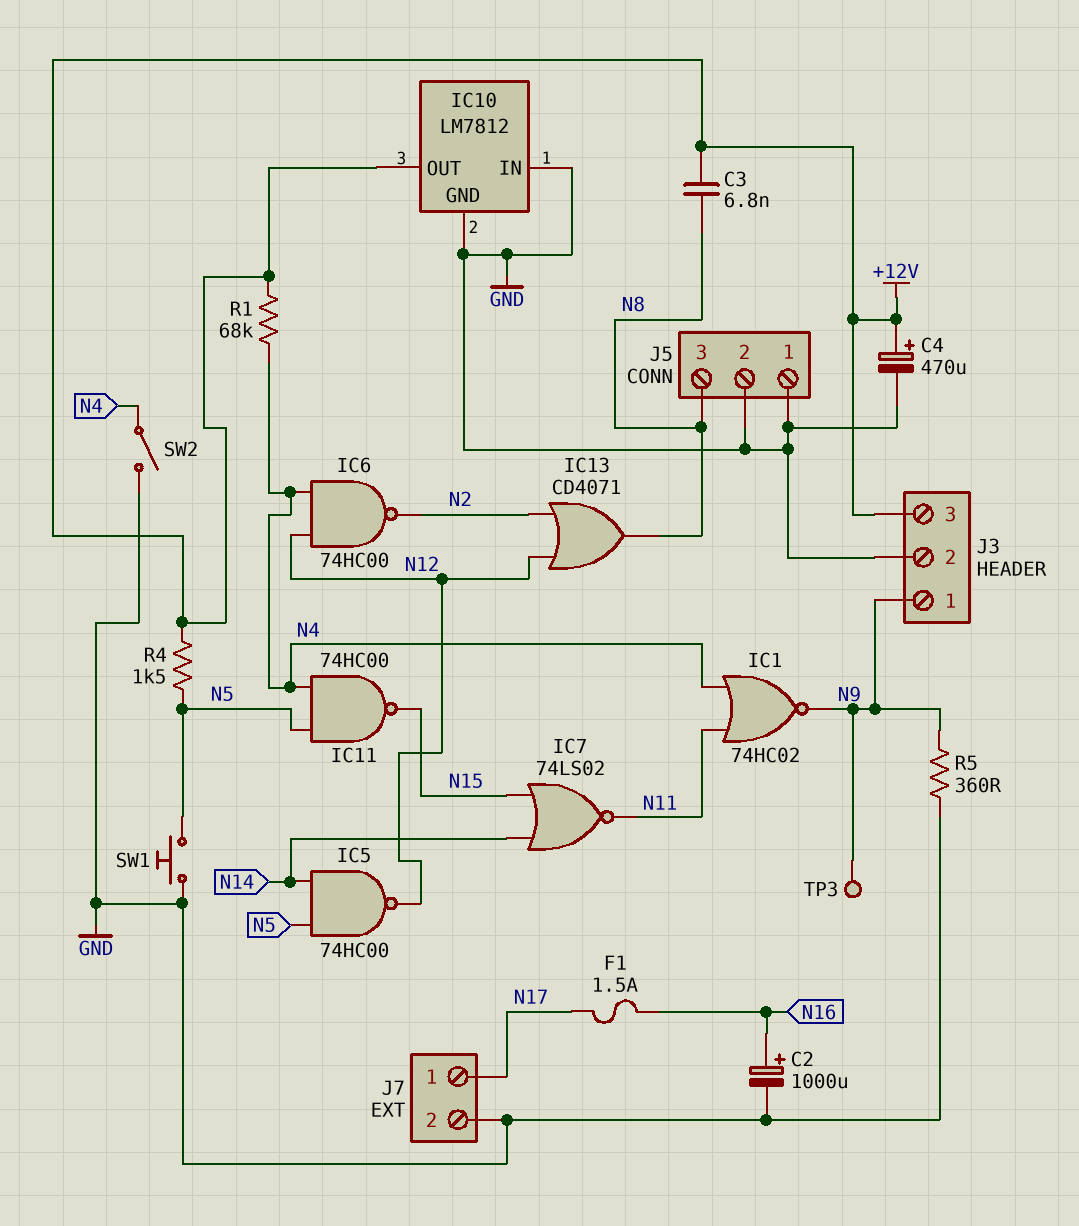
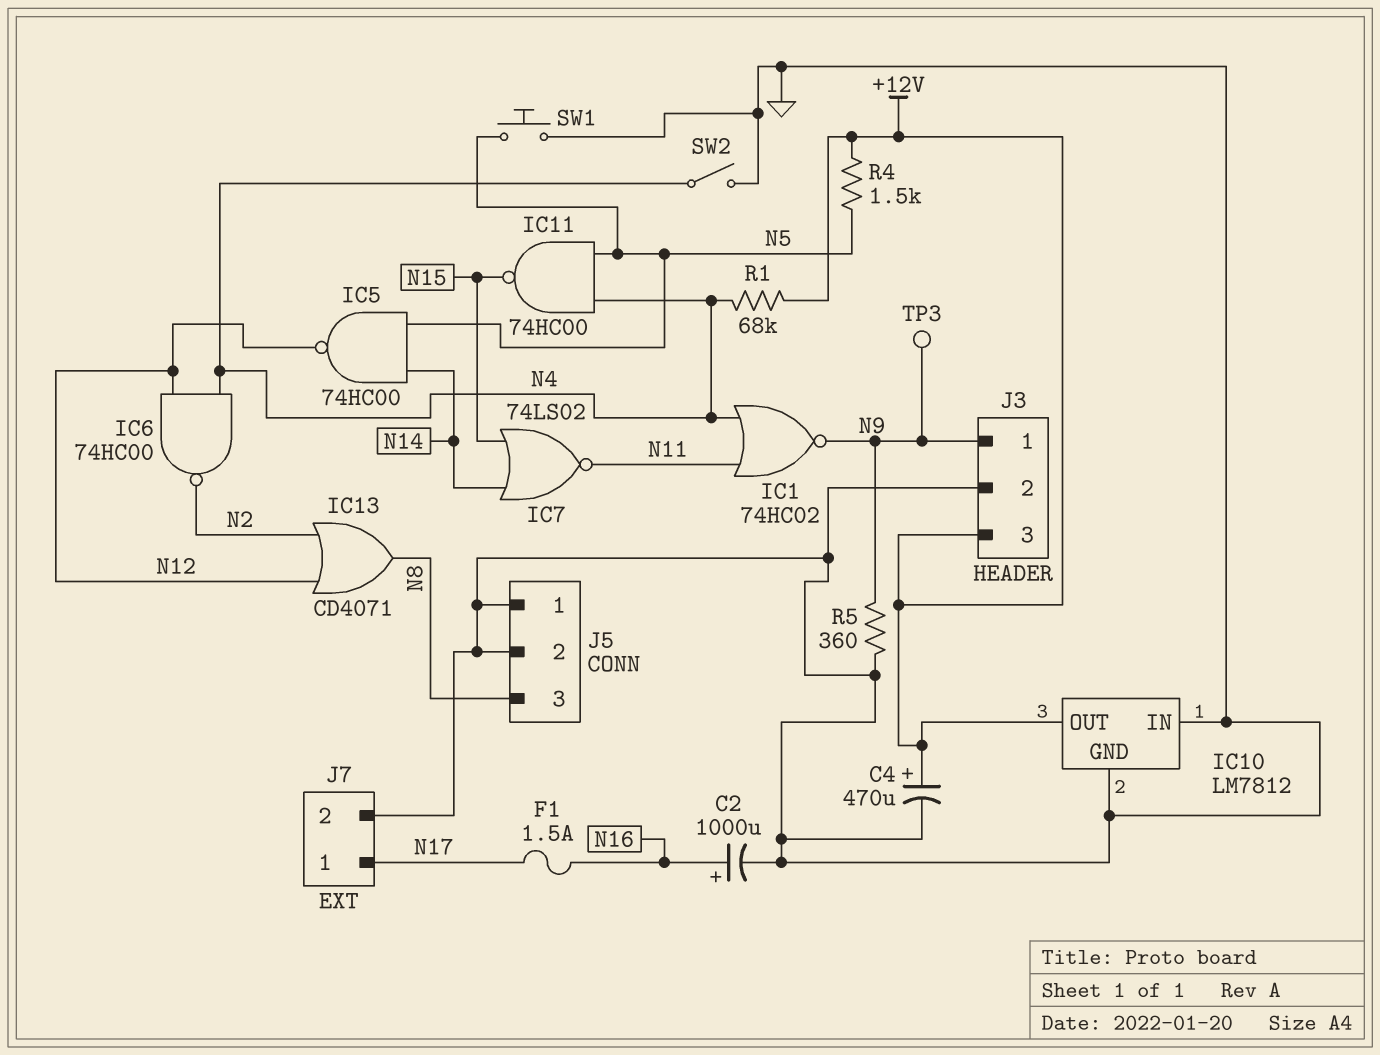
C3: 6.8nF (+12V, N8) -> none

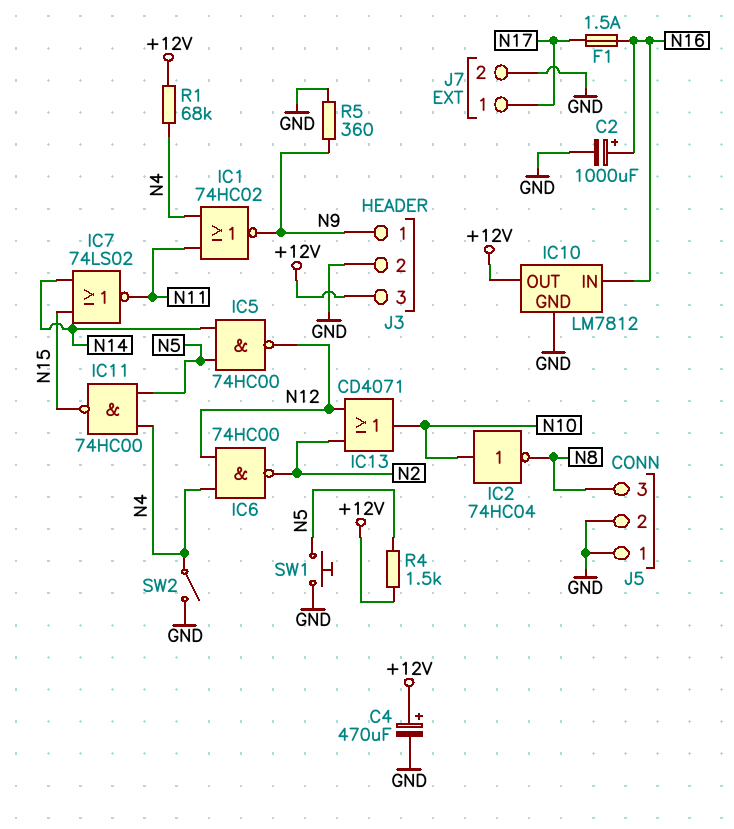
IC2: none -> NOT 74HC04 (in N10, out N8)
IC10 pin IN: GND -> N16
IC13: OR CD4071 (in N2, in N12, out N8) -> OR CD4071 (in N2, in N12, out N10)
TP3: test point (N9) -> none

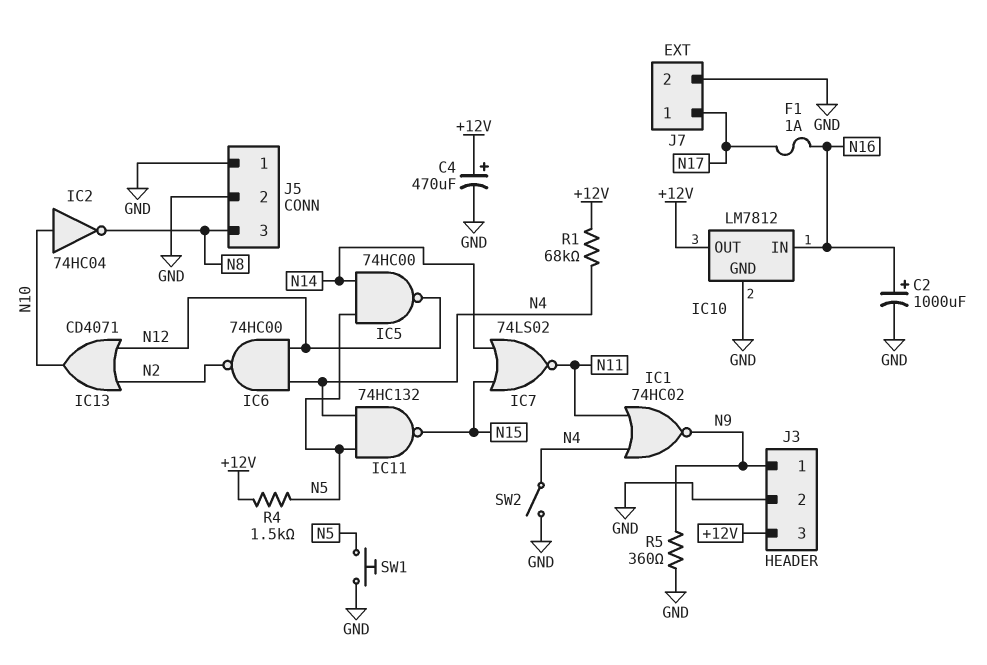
F1: 1.5A (N16, N17) -> 1A (N16, N17)
IC11: NAND 74HC00 (in N4, in N5, out N15) -> NAND 74HC132 (in N4, in N5, out N15)

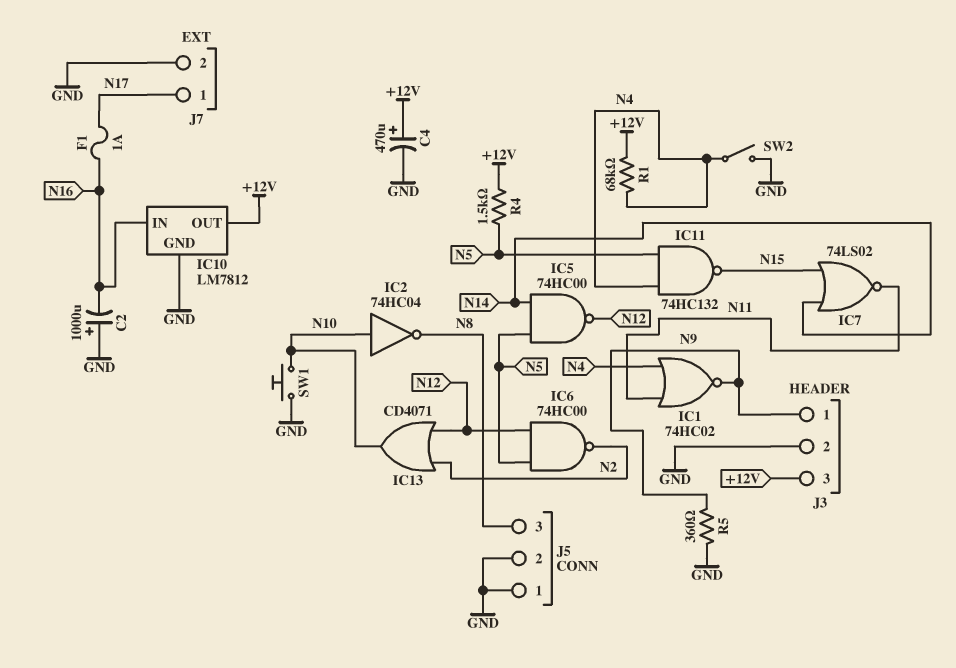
C2: 1000uF (plus N16, minus GND) -> 1000uF (plus GND, minus N16)
IC6: NAND 74HC00 (in N4, in N12, out N2) -> NAND 74HC00 (in N5, in N12, out N2)
SW1: button (GND, N5) -> button (GND, N10)

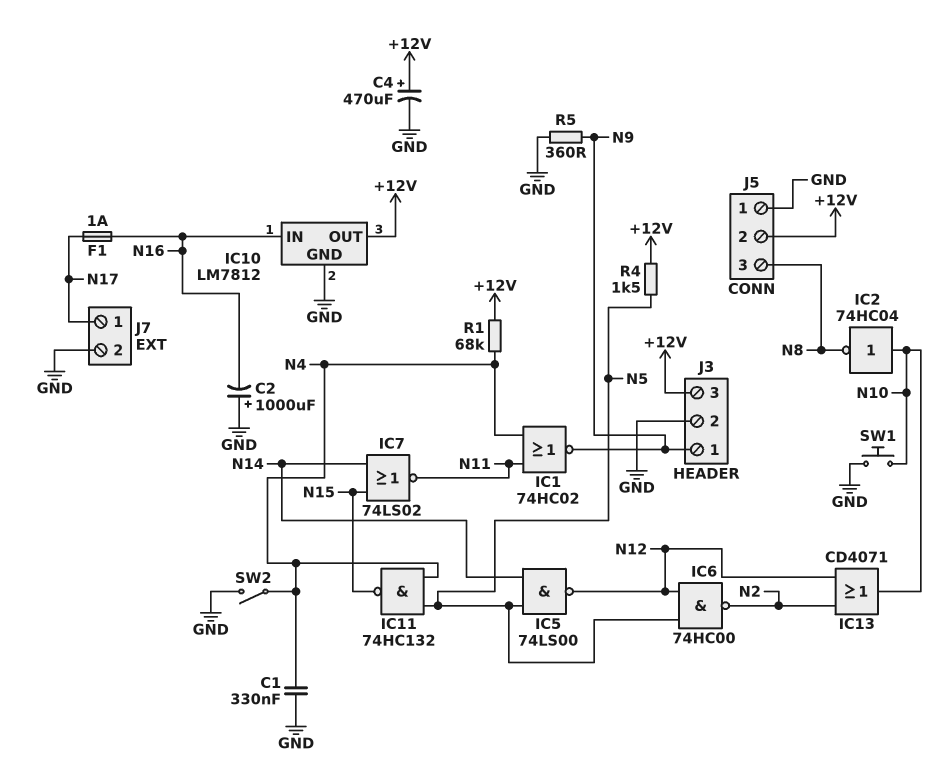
C1: none -> 330nF (GND, N4)
IC5: NAND 74HC00 (in N5, in N14, out N12) -> NAND 74LS00 (in N5, in N14, out N12)
J5 pin 2: GND -> +12V

